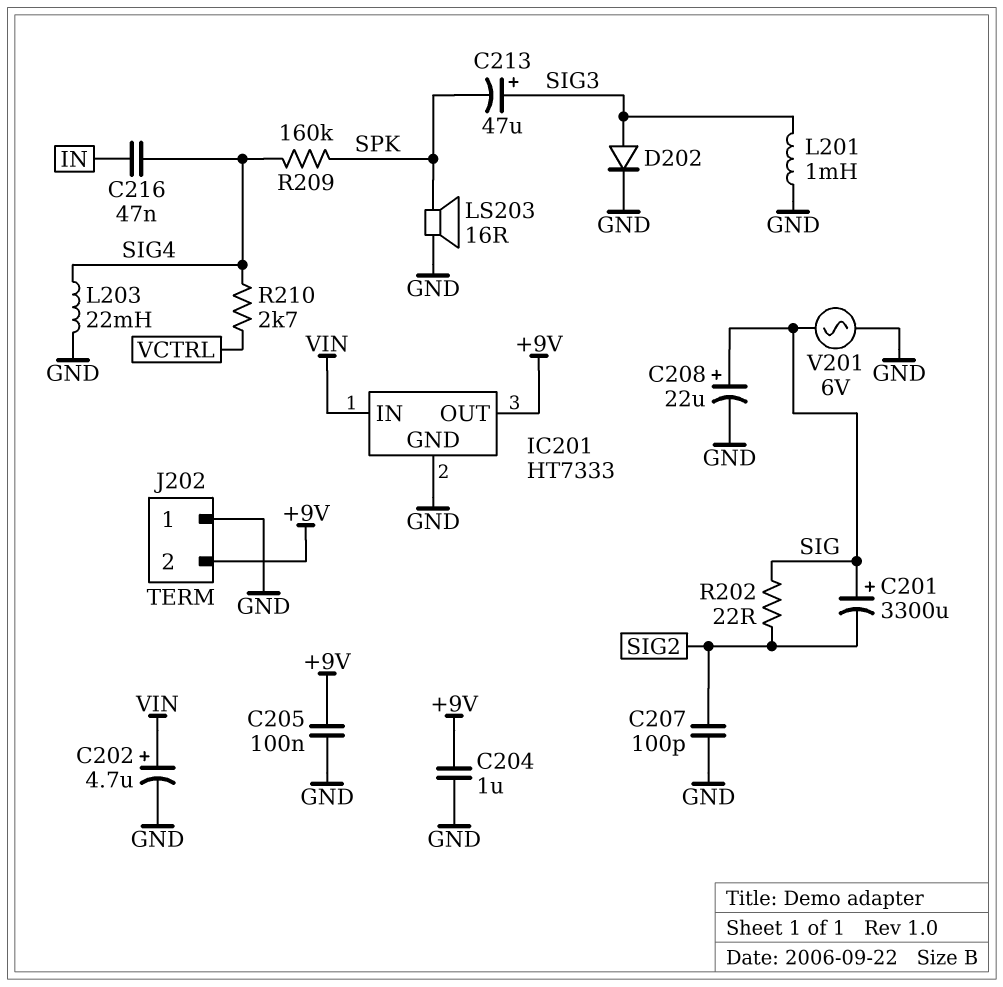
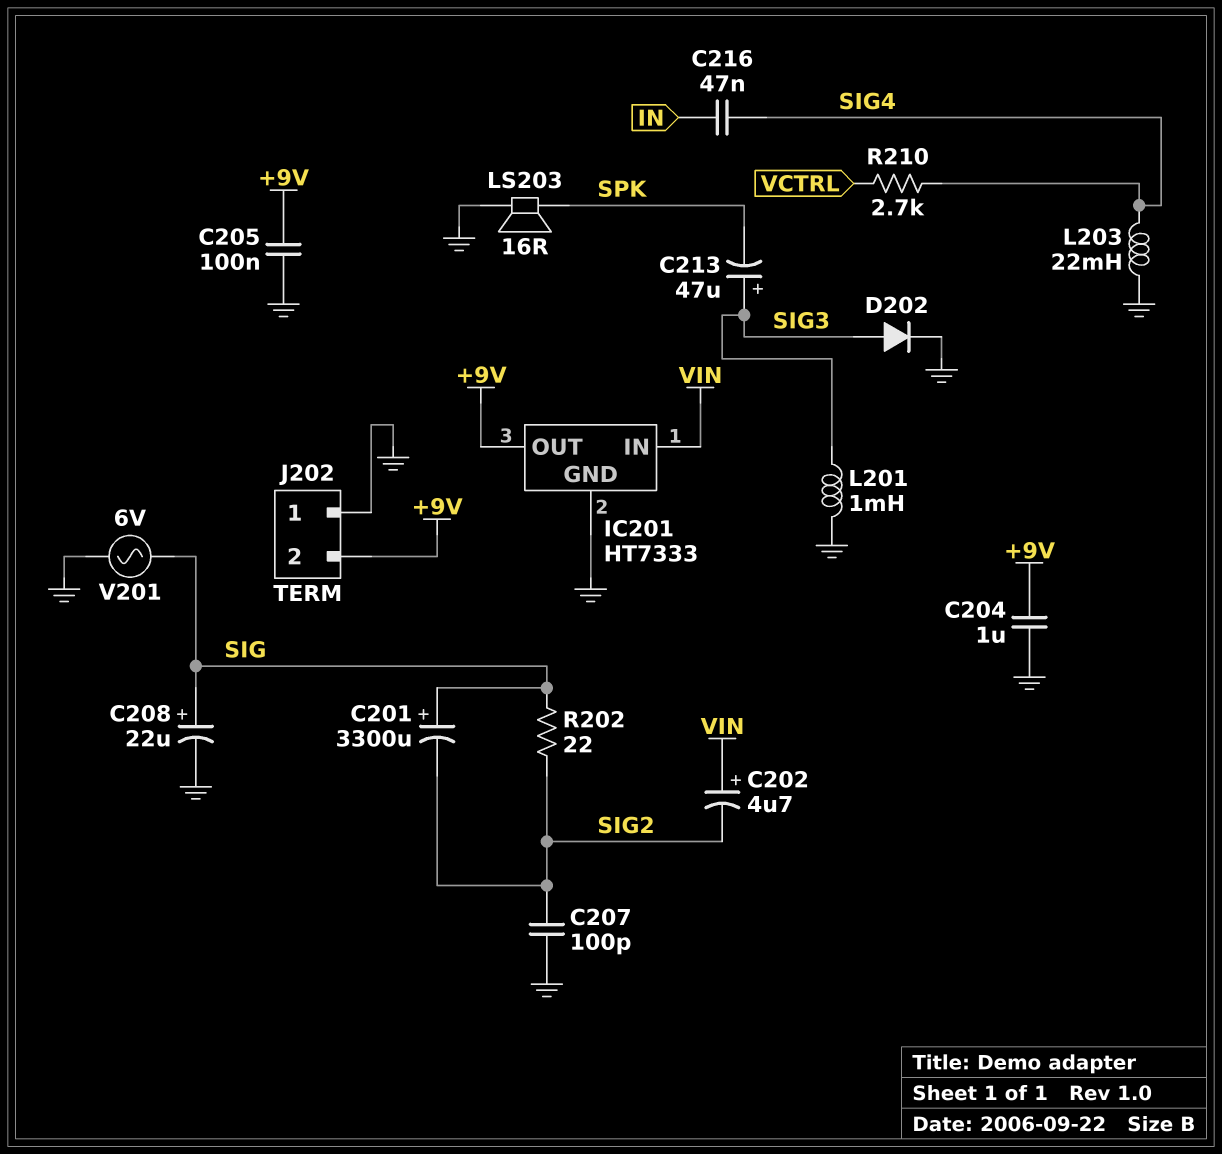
C202: 4.7uF (plus VIN, minus GND) -> 4.7uF (plus VIN, minus SIG2)
R209: 160k (SIG4, SPK) -> none

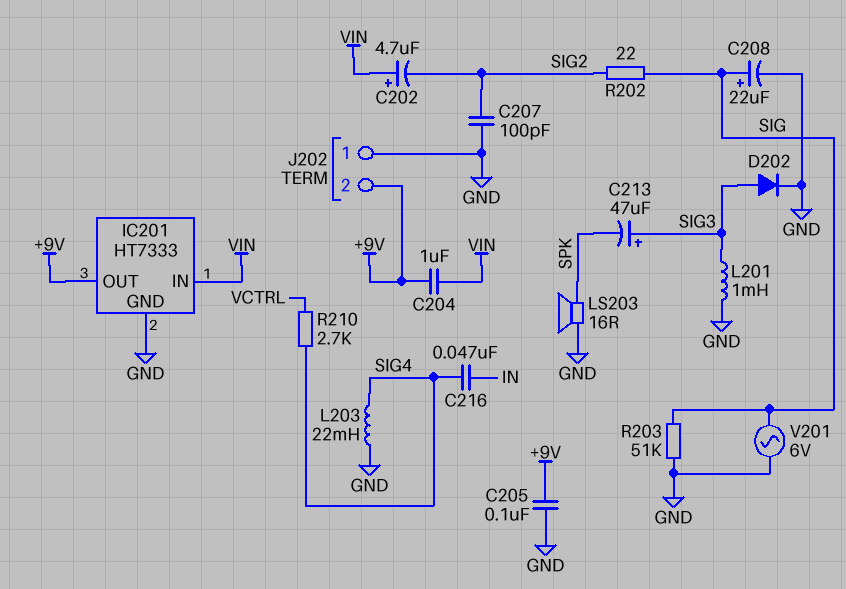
C201: 3300uF (plus SIG, minus SIG2) -> none
C204: 1uF (+9V, GND) -> 1uF (+9V, VIN)
R203: none -> 51k (GND, SIG)

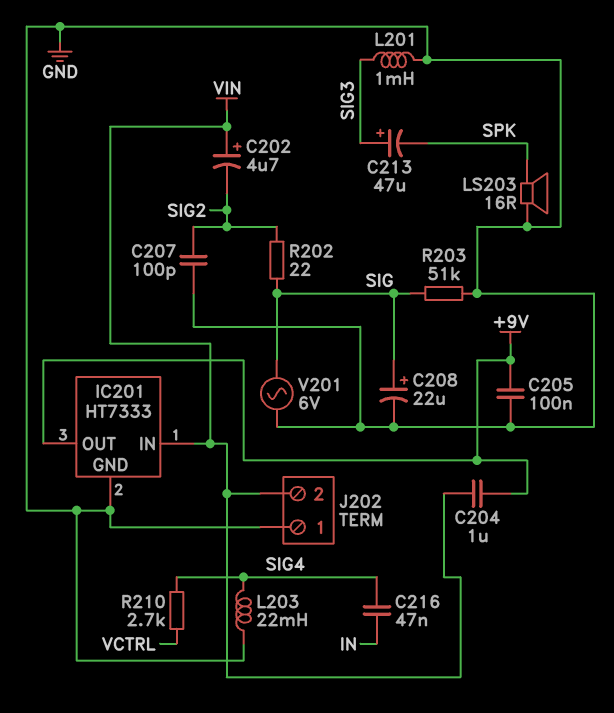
D202: diode (A SIG3, K GND) -> none
J202 pin 2: +9V -> VIN

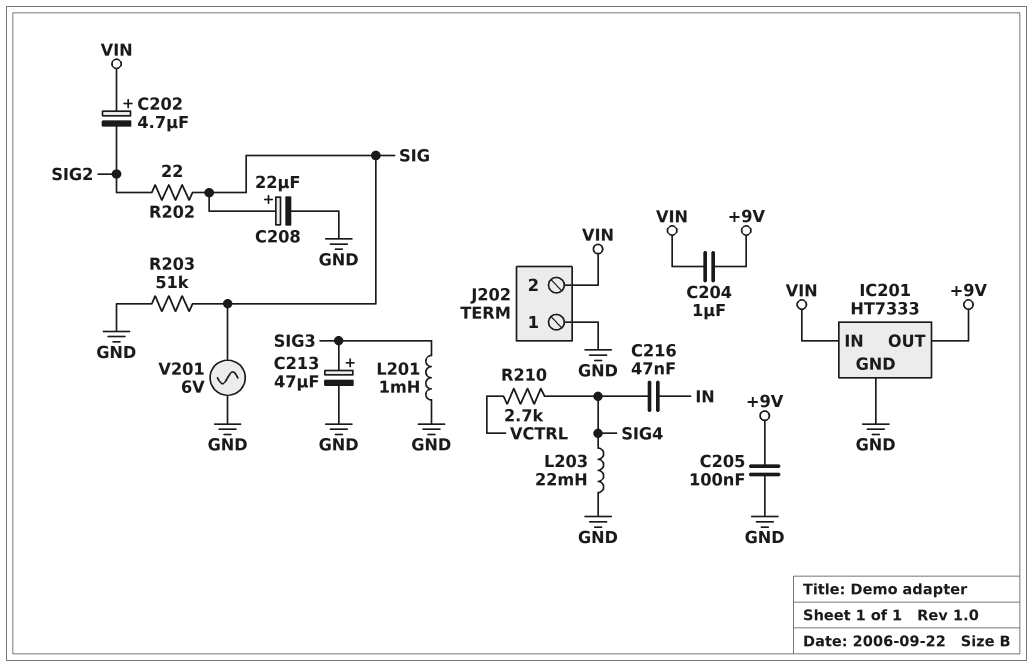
C207: 100pF (GND, SIG2) -> none
C213: 47uF (plus SIG3, minus SPK) -> 47uF (plus SIG3, minus GND)
LS203: speaker 16R (GND, SPK) -> none

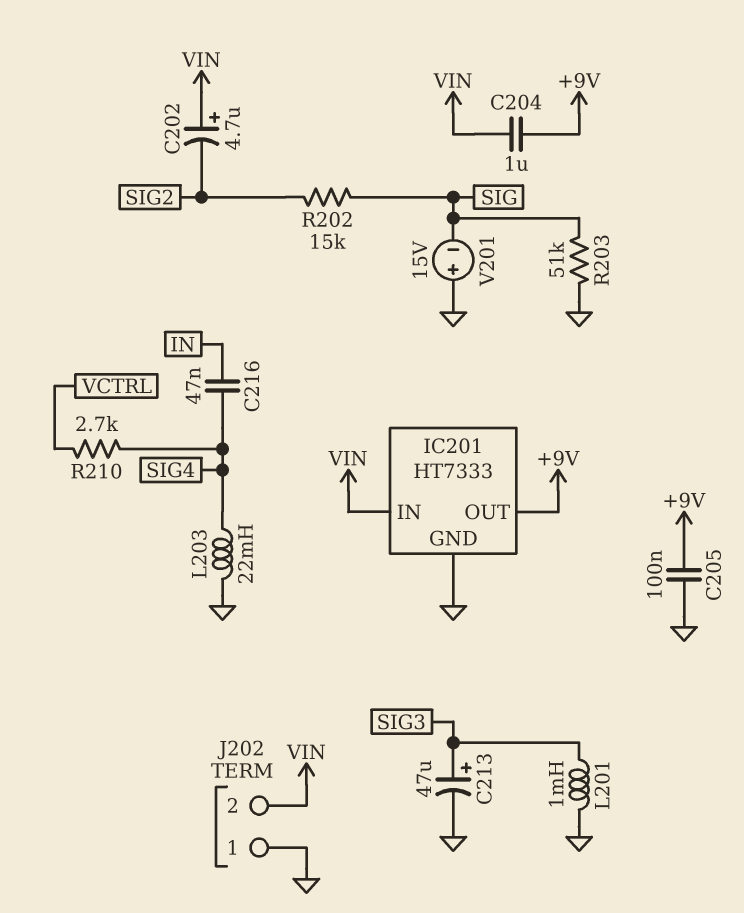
C208: 22uF (plus SIG, minus GND) -> none
R202: 22 (SIG, SIG2) -> 15k (SIG, SIG2)
V201: AC 6V (GND, SIG) -> 15V (plus GND, minus SIG)

